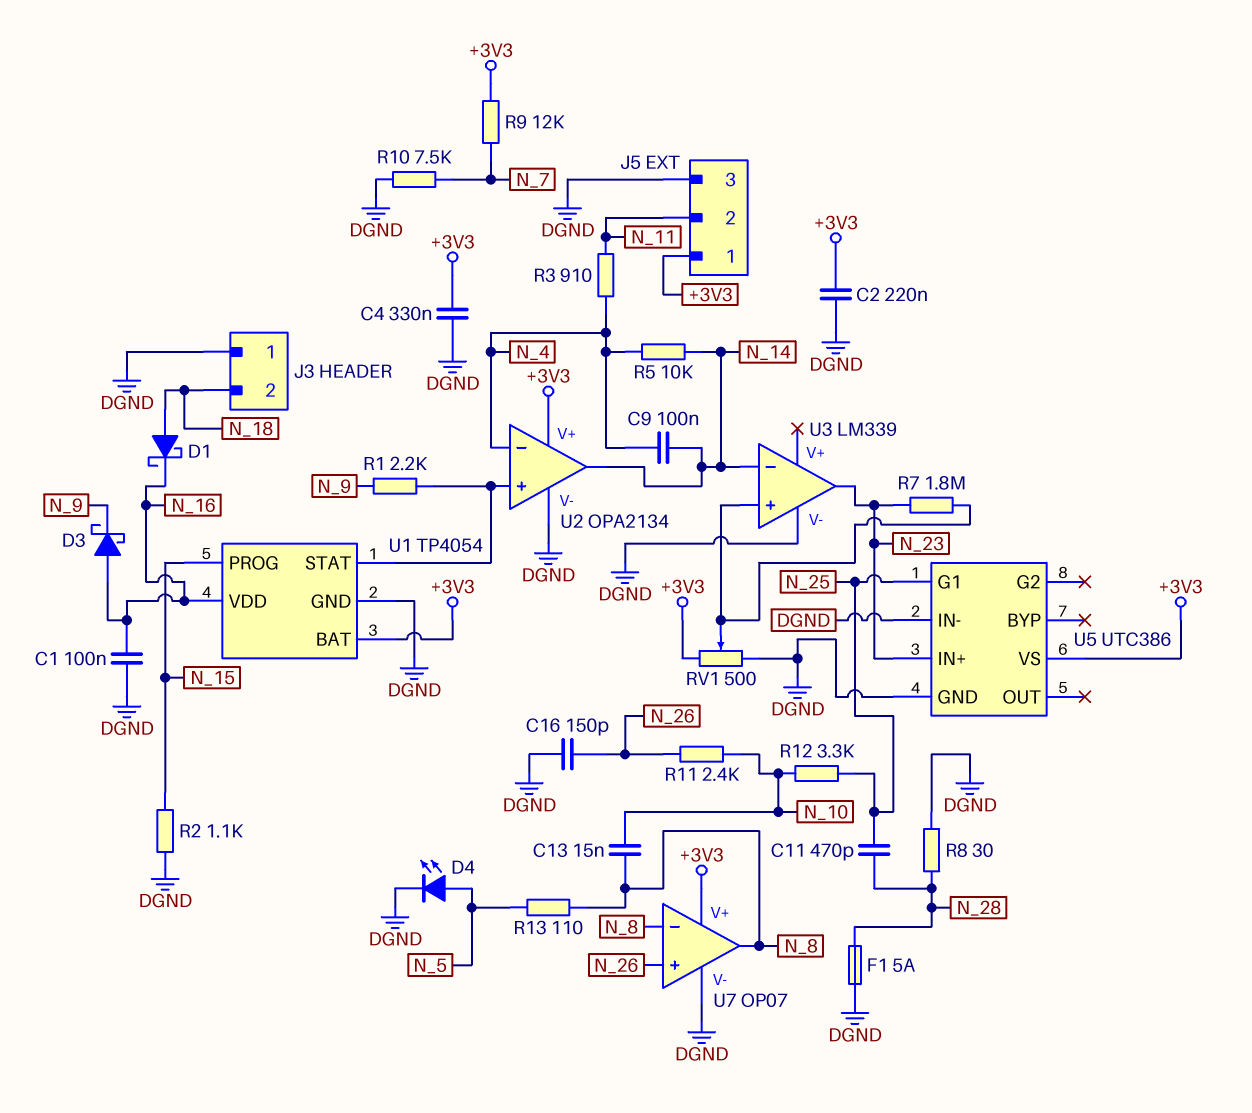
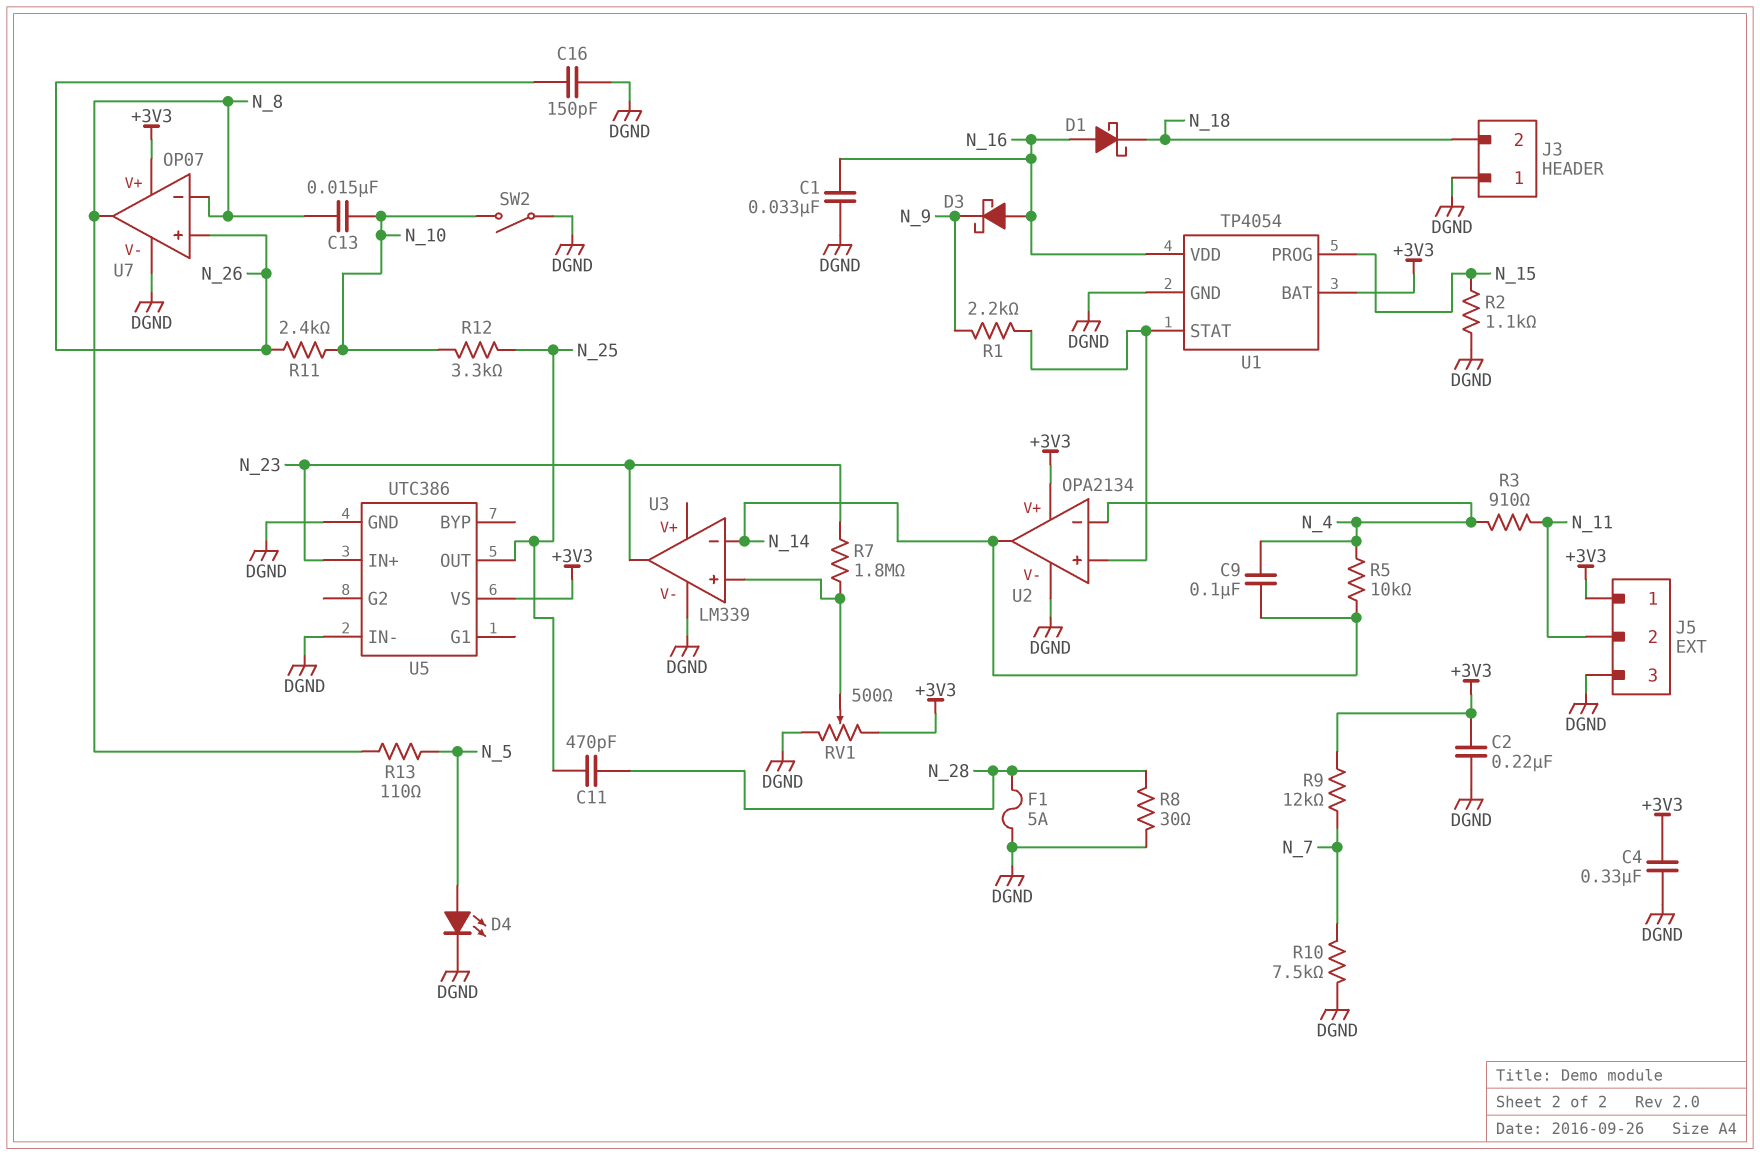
C1: 100nF (DGND, N_16) -> 33nF (DGND, N_16)
D1: schottky (A N_18, K N_16) -> schottky (A N_16, K N_18)
SW2: none -> switch (DGND, N_10)
U5 pin G1: N_25 -> none
U5 pin OUT: none -> N_25

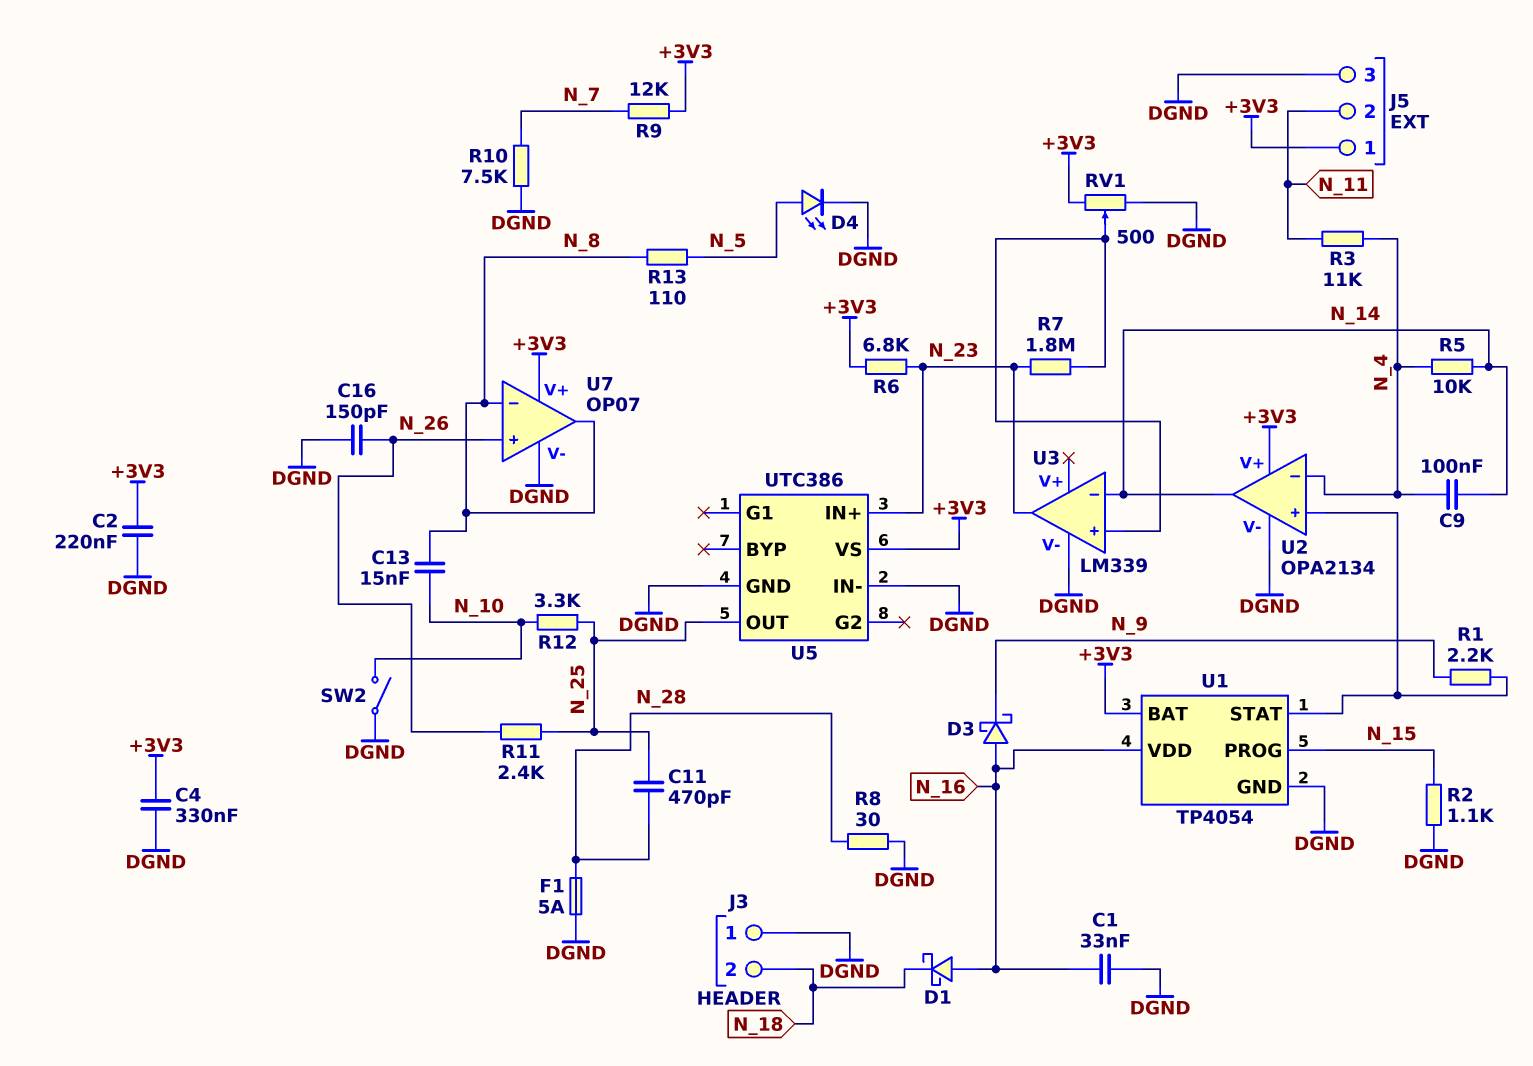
R3: 910 (N_4, N_11) -> 11k (N_4, N_11)
R6: none -> 6.8k (+3V3, N_23)
R11: 2.4k (N_10, N_26) -> 2.4k (N_25, N_26)

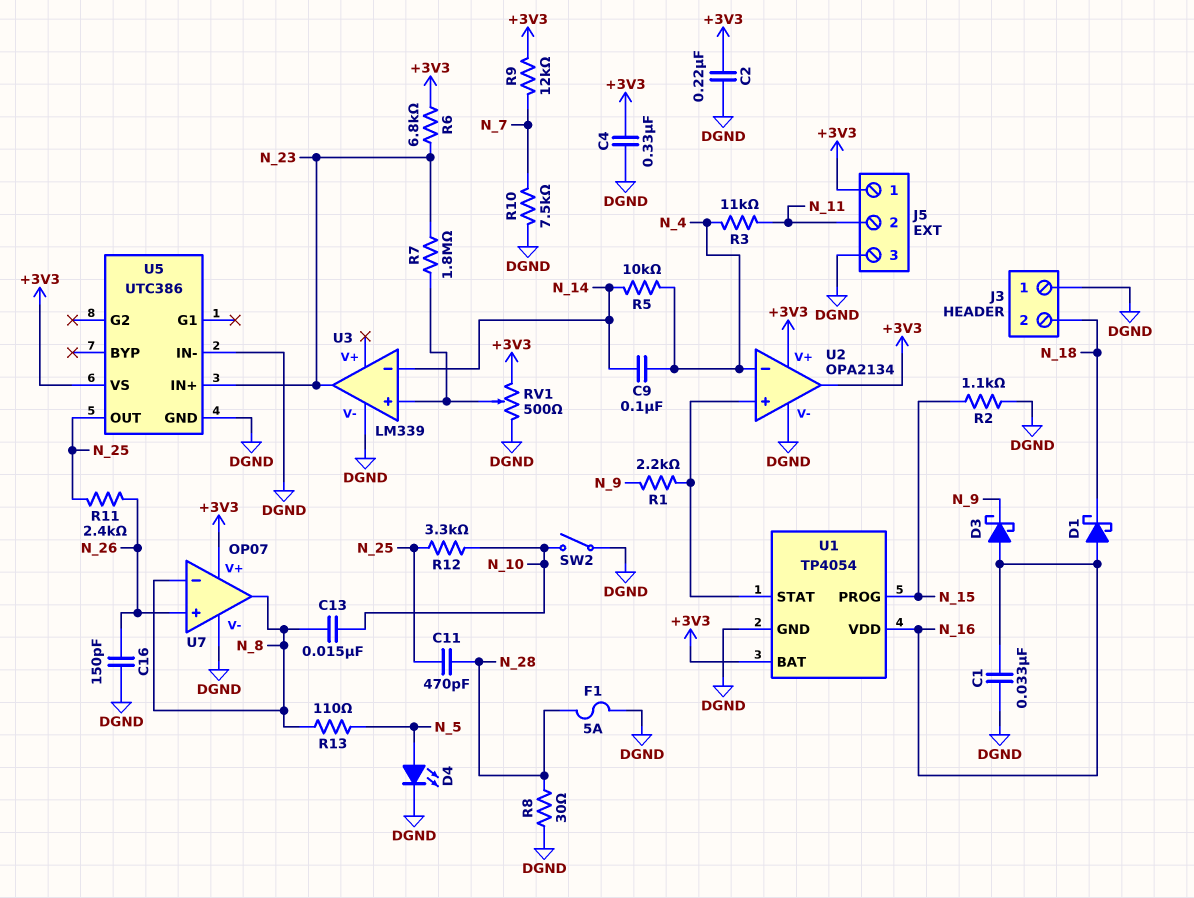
U2 pin out: N_14 -> +3V3

